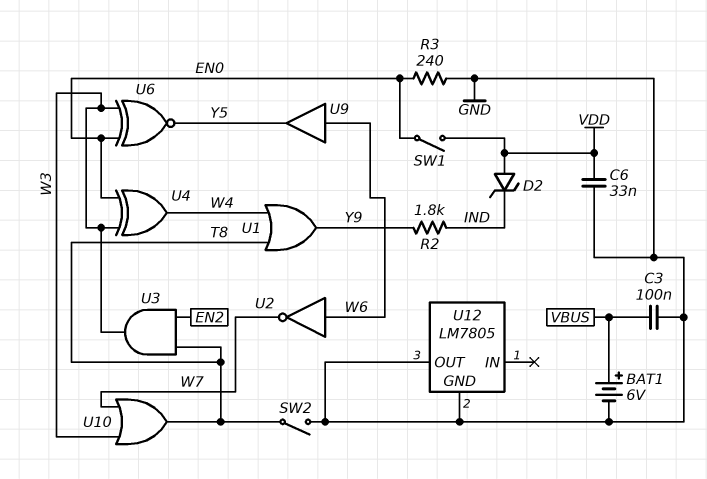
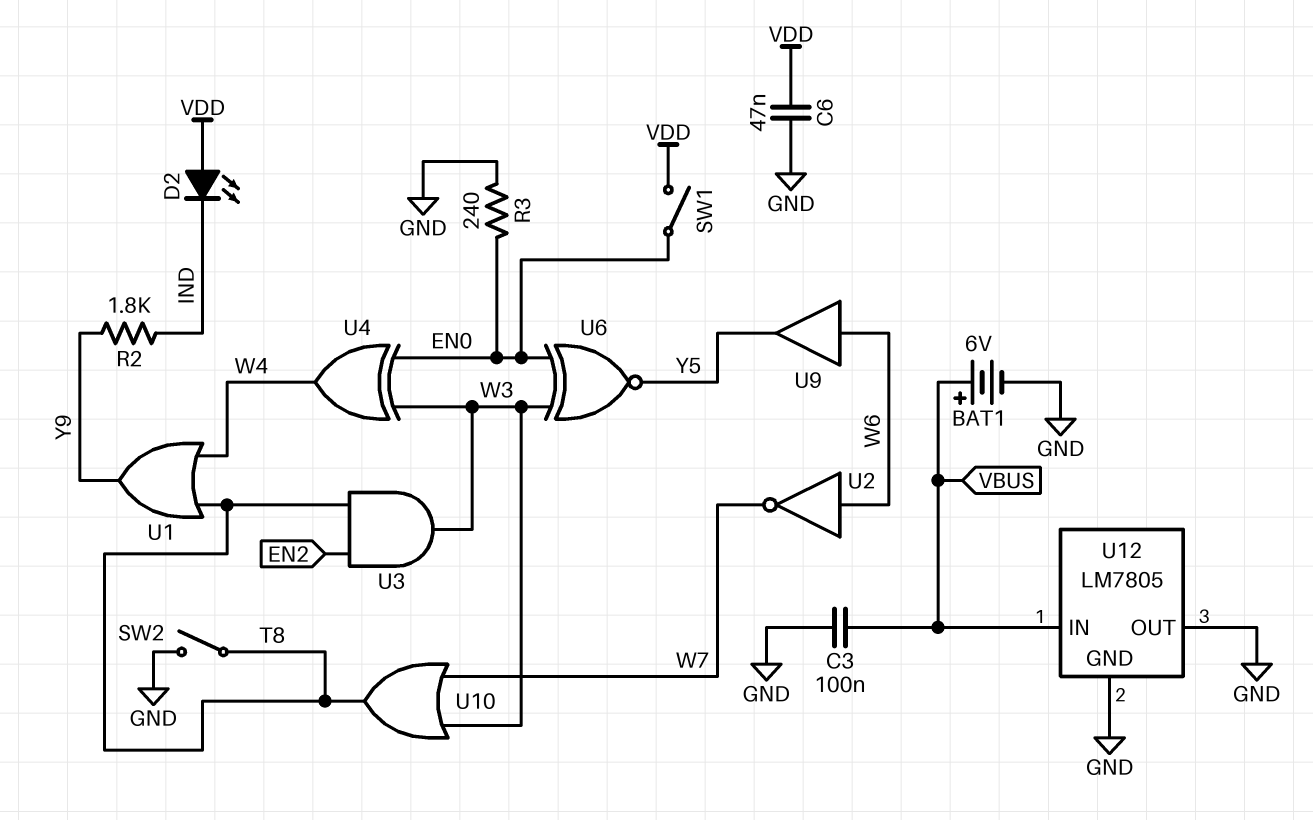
C6: 33nF (GND, VDD) -> 47nF (GND, VDD)
D2: zener (A VDD, K IND) -> LED (A VDD, K IND)
U12 pin IN: none -> VBUS

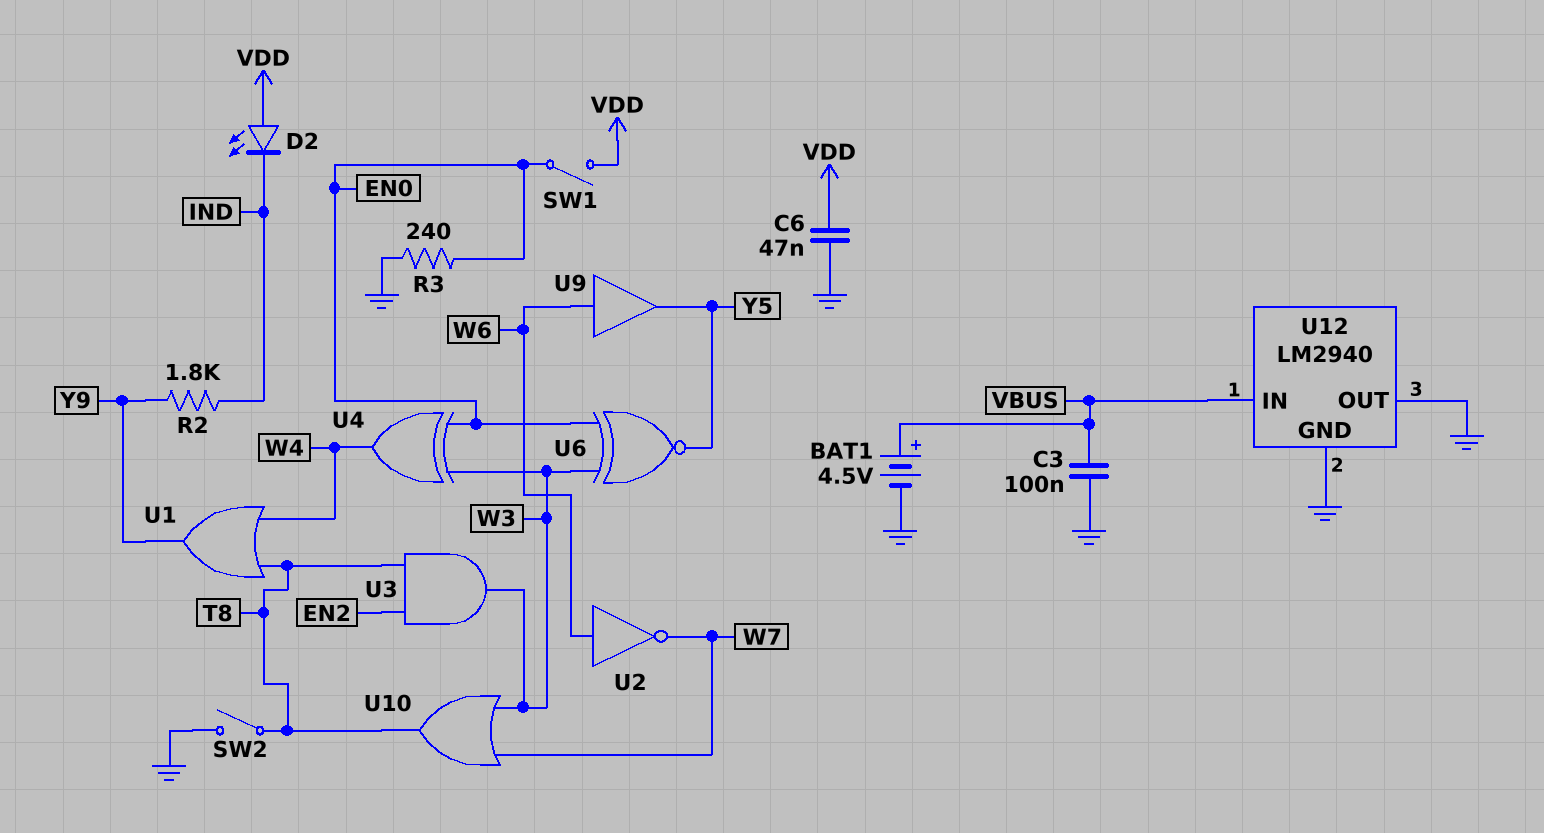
BAT1: 6V (plus VBUS, minus GND) -> 4.5V (plus VBUS, minus GND)
U12: LM7805 -> LM2940

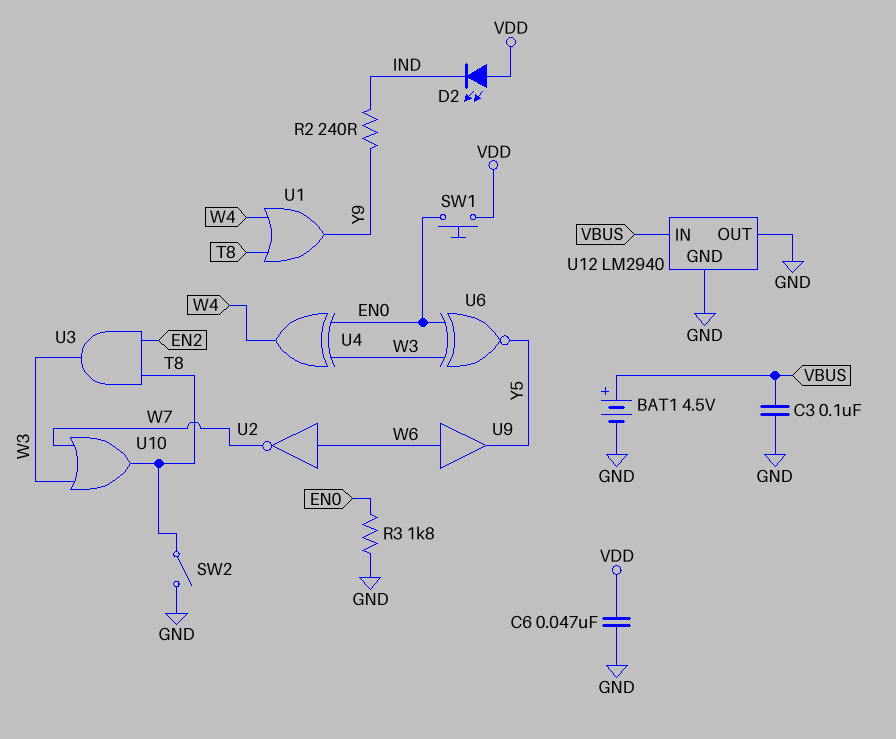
R2: 1.8k (IND, Y9) -> 240 (IND, Y9)
R3: 240 (EN0, GND) -> 1.8k (EN0, GND)
SW1: switch (EN0, VDD) -> button (EN0, VDD)

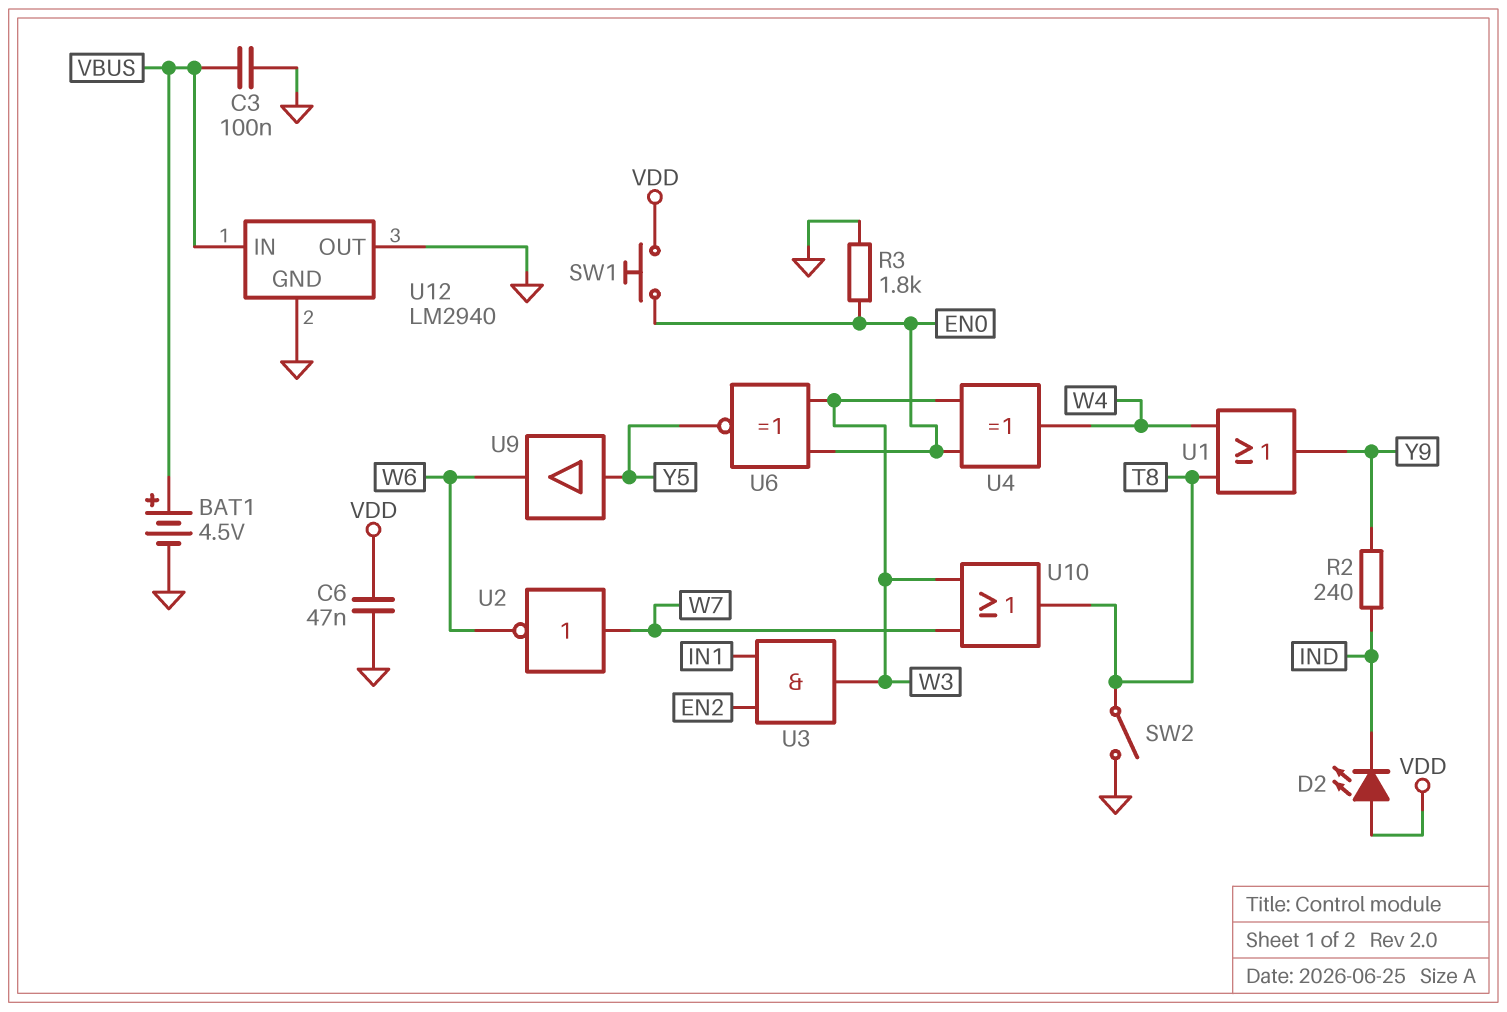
U2: NOT (in W6, out W7) -> NOT (in W7, out W6)
U3: AND (in EN2, in T8, out W3) -> AND (in EN2, in IN1, out W3)
U9: buffer (in W6, out Y5) -> buffer (in Y5, out W6)

